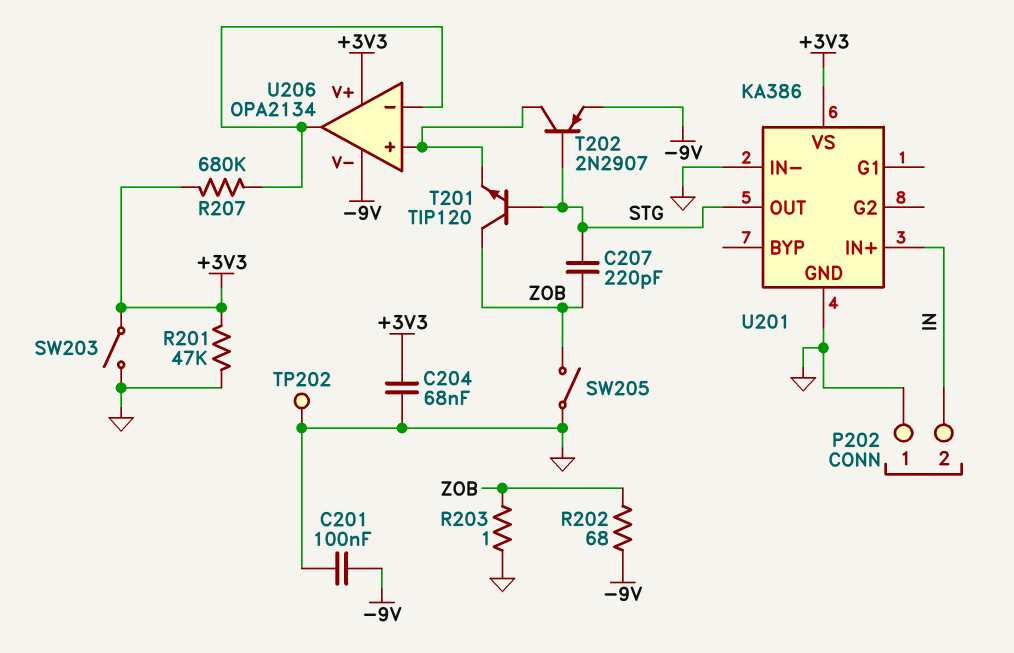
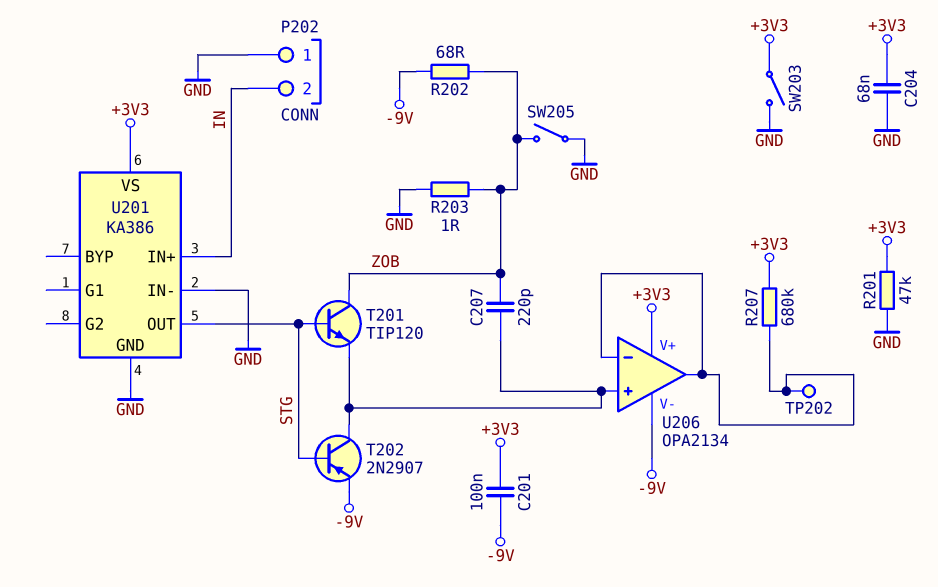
C201: 100nF (-9V, GND) -> 100nF (+3V3, -9V)
C207: 220pF (STG, ZOB) -> 220pF (U206/in+, ZOB)
TP202: test point (GND) -> test point (U206/in-)

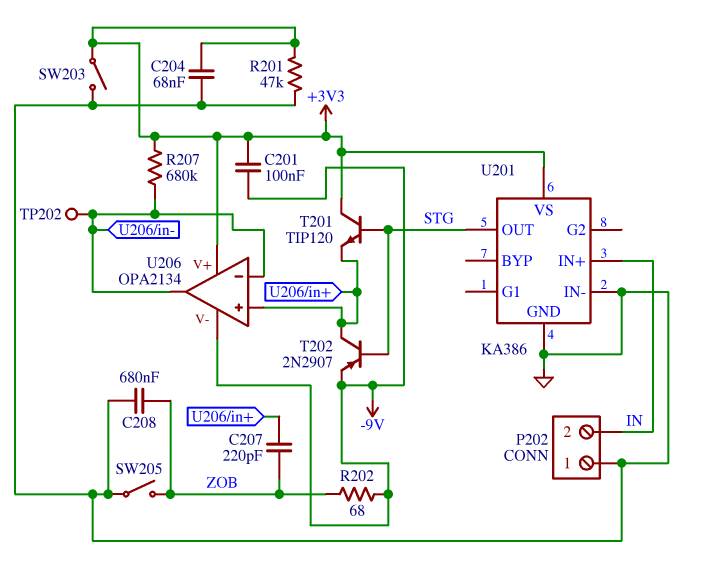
C208: none -> 680nF (GND, ZOB)
R203: 1 (GND, ZOB) -> none
T201: NPN TIP120 (B STG, C ZOB, E U206/in+) -> NPN TIP120 (B STG, C +3V3, E U206/in+)

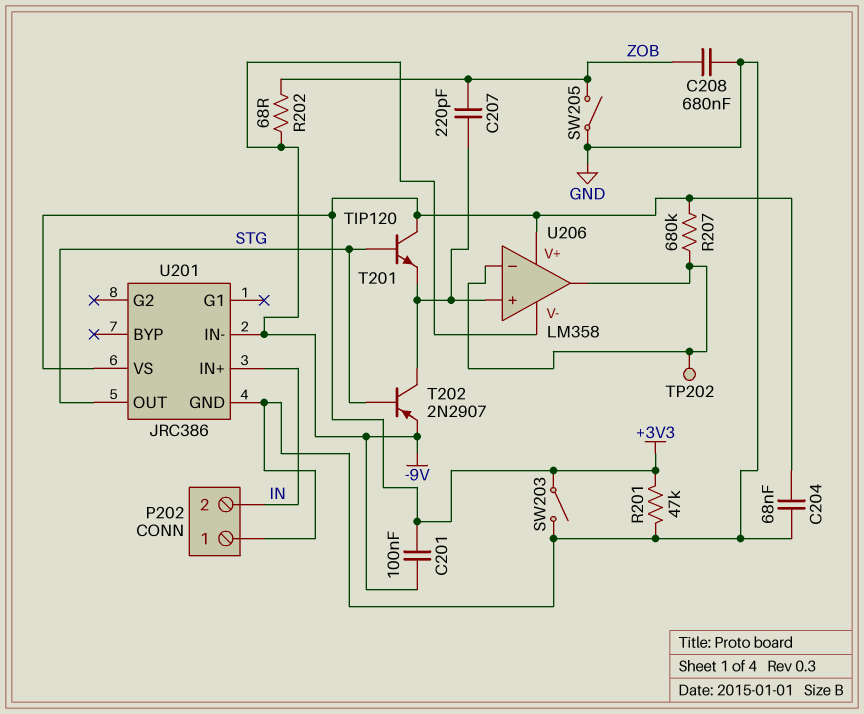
U201: KA386 -> JRC386
U201 pin IN-: GND -> -9V
U206: OPA2134 -> LM358

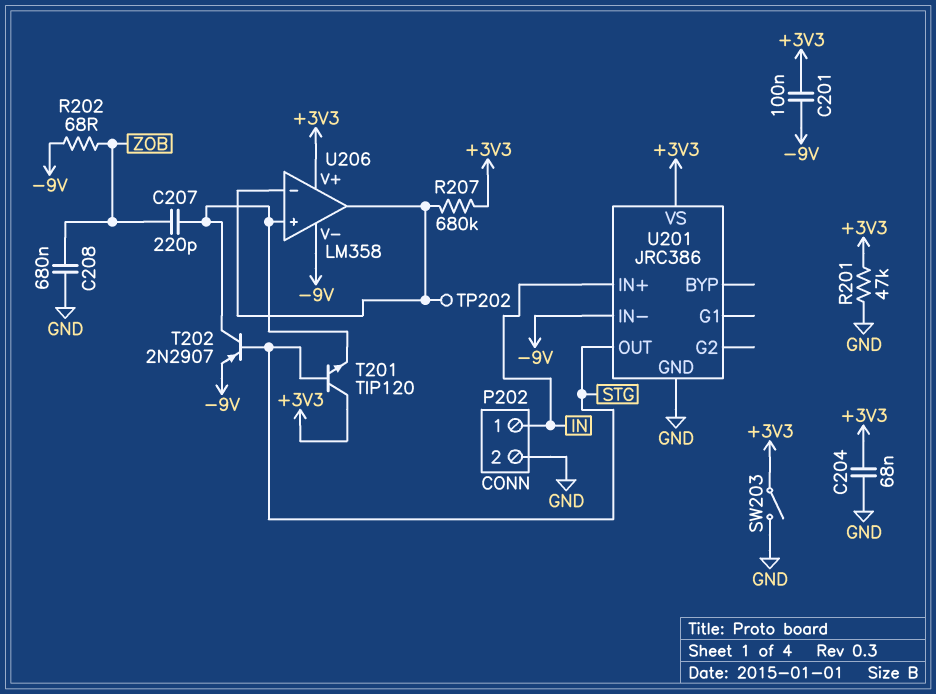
P202 pin 1: GND -> IN
P202 pin 2: IN -> GND
SW205: switch (GND, ZOB) -> none

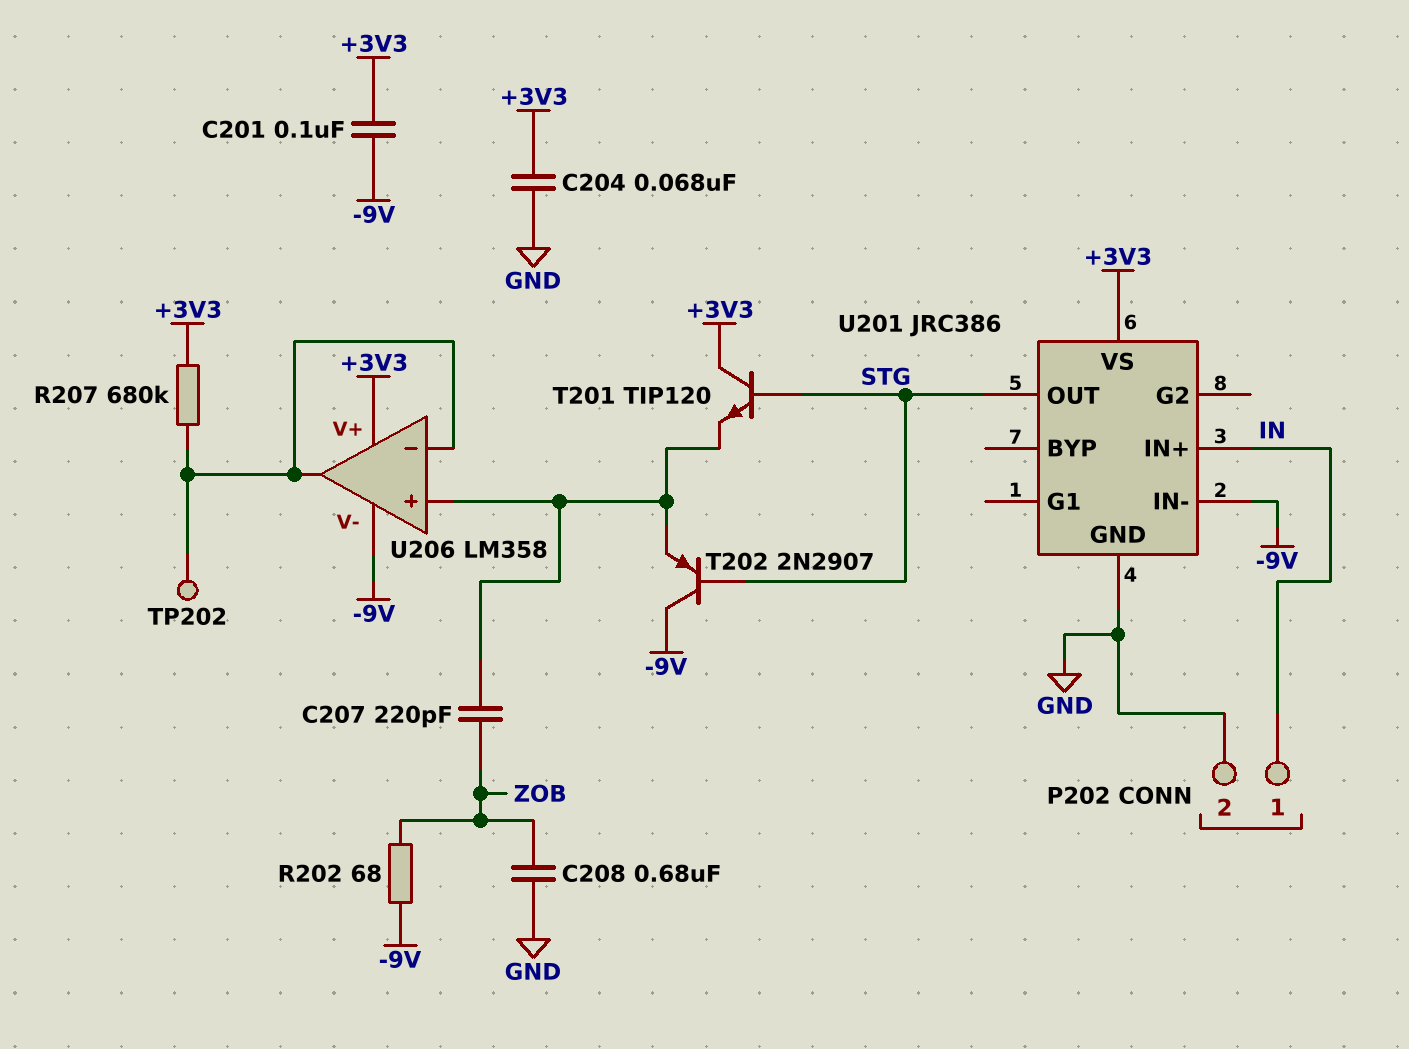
R201: 47k (+3V3, GND) -> none
SW203: switch (+3V3, GND) -> none
T202: PNP 2N2907 (B STG, C U206/in+, E -9V) -> PNP 2N2907 (B STG, C -9V, E U206/in+)

